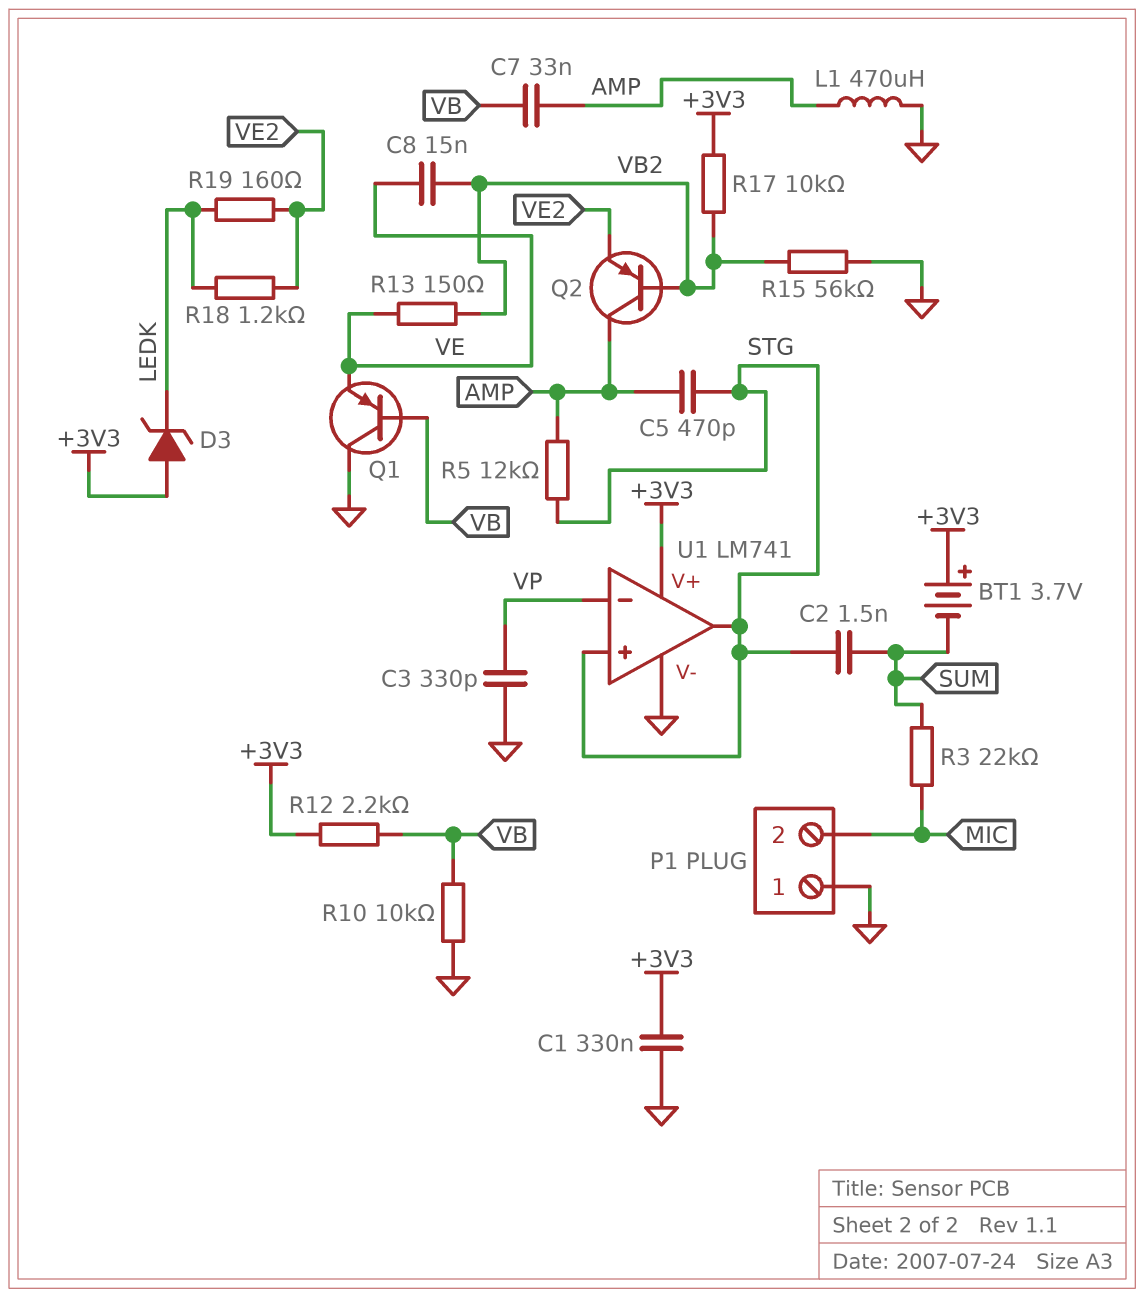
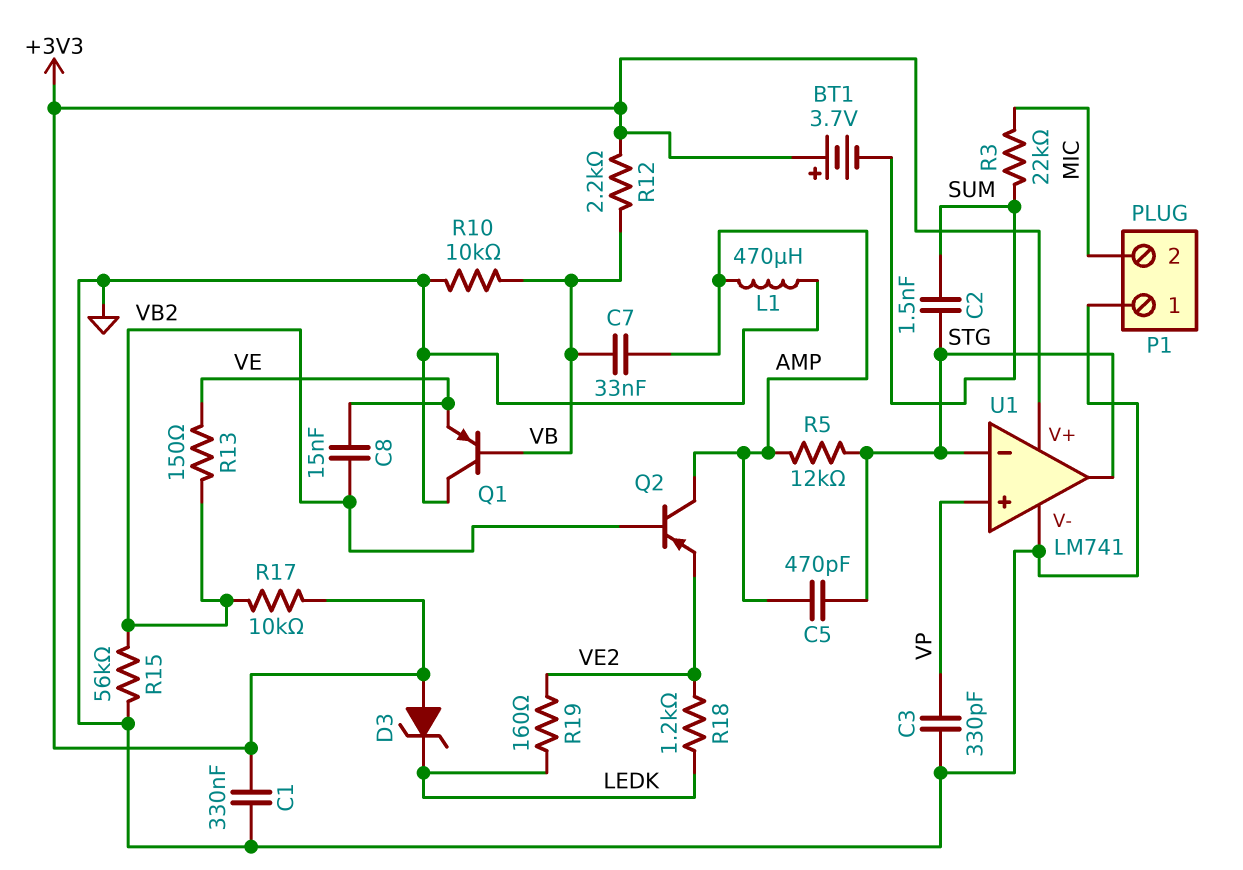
U1 pin in+: STG -> VP
U1 pin in-: VP -> STG

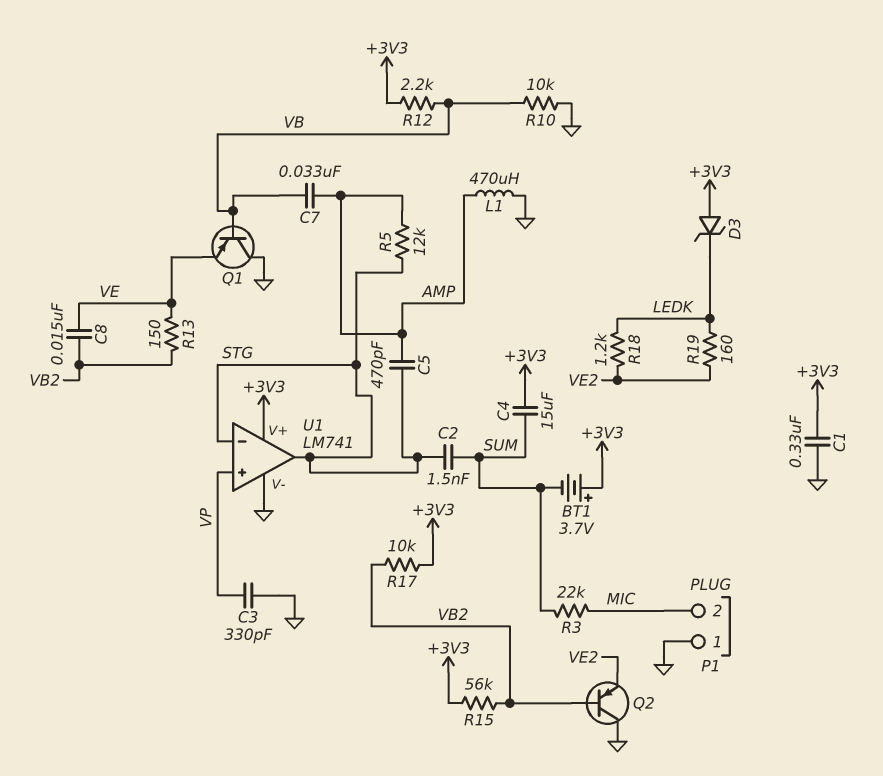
C4: none -> 15uF (+3V3, SUM)
Q2: PNP (B VB2, C AMP, E VE2) -> PNP (B VB2, C GND, E VE2)
R15: 56k (GND, VB2) -> 56k (+3V3, VB2)

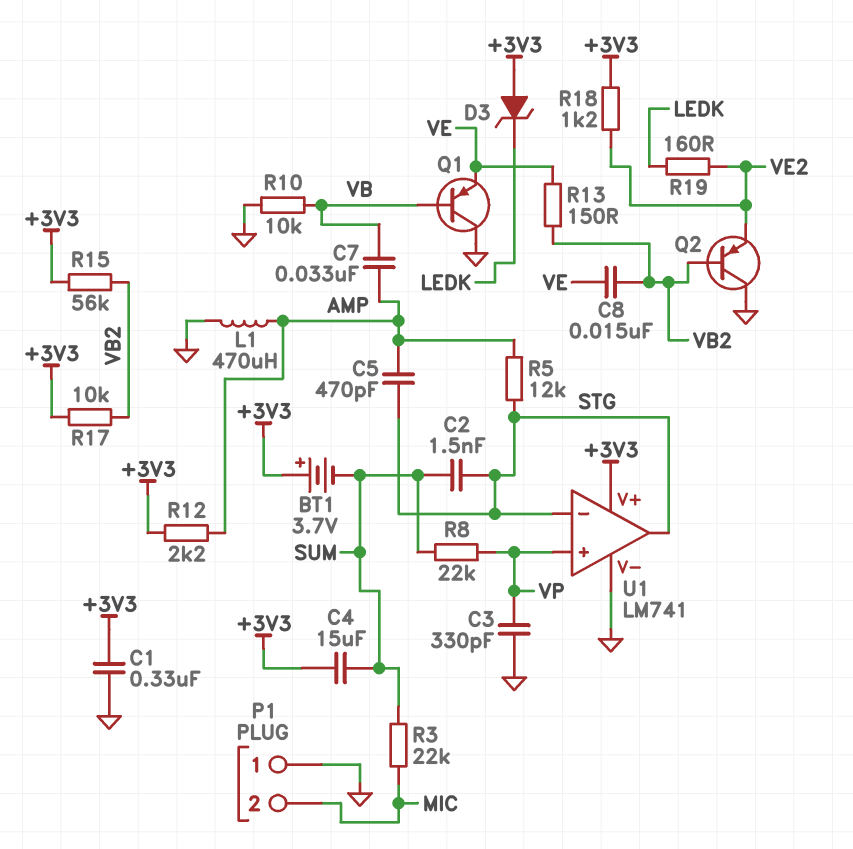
R8: none -> 22k (SUM, VP)
R12: 2.2k (+3V3, VB) -> 2.2k (+3V3, AMP)
R18: 1.2k (LEDK, VE2) -> 1.2k (+3V3, VE2)

